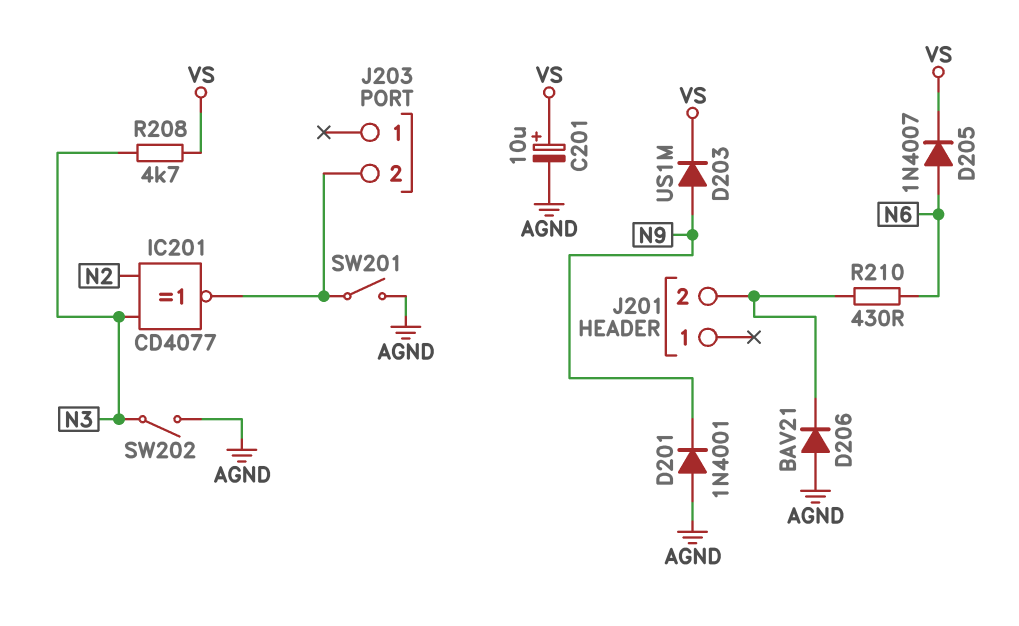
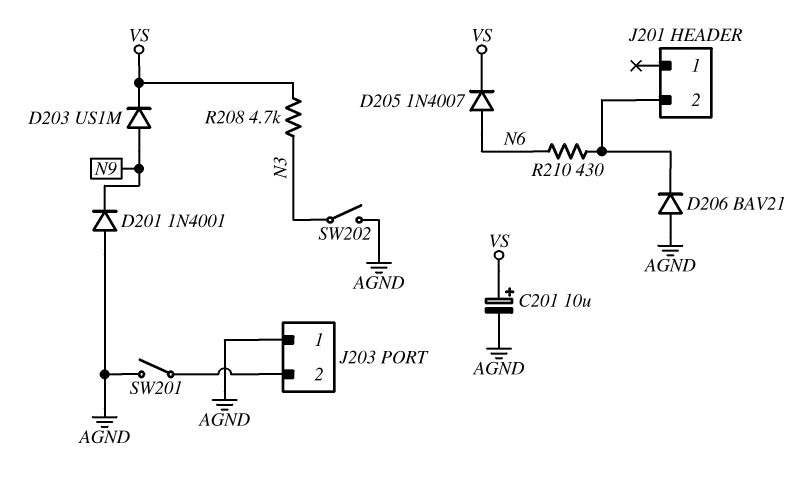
IC201: XNOR CD4077 (in N2, in N3, out J203/2) -> none
J203 pin 1: none -> AGND

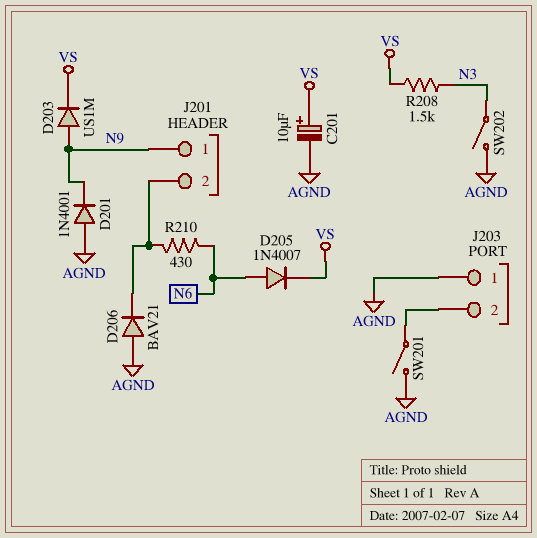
J201 pin 1: none -> N9
R208: 4.7k (N3, VS) -> 1.5k (N3, VS)

